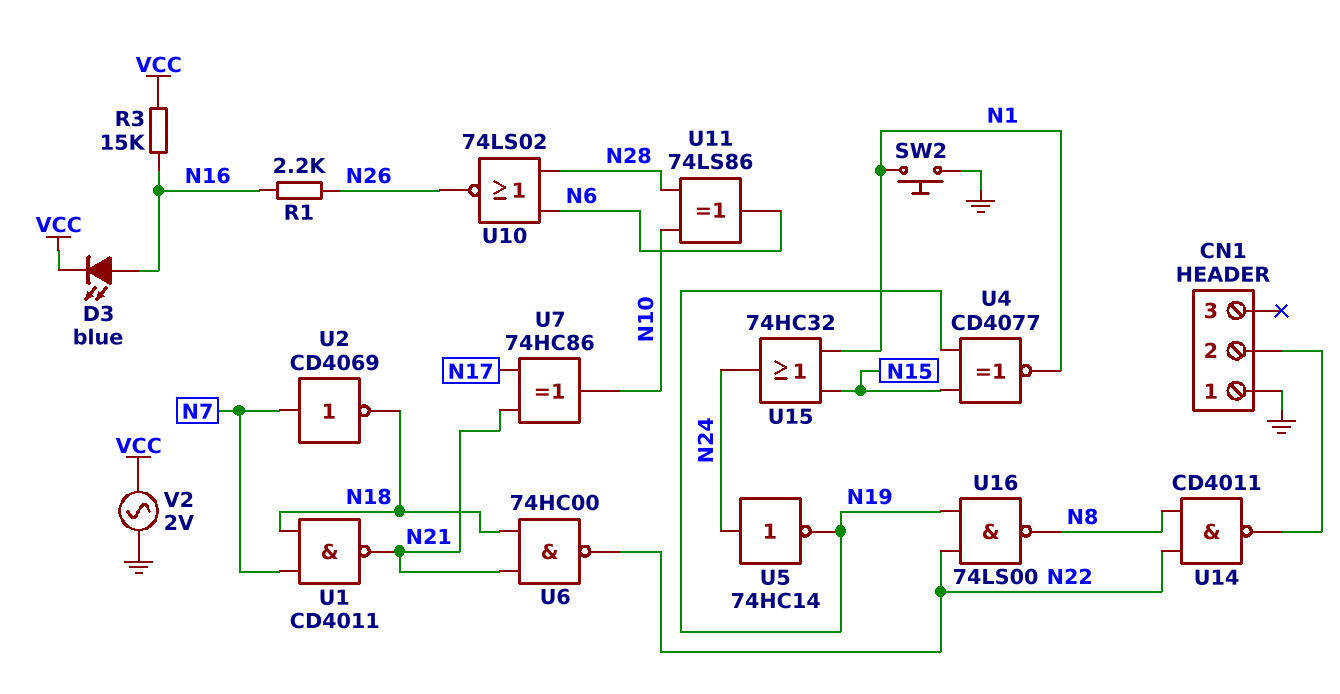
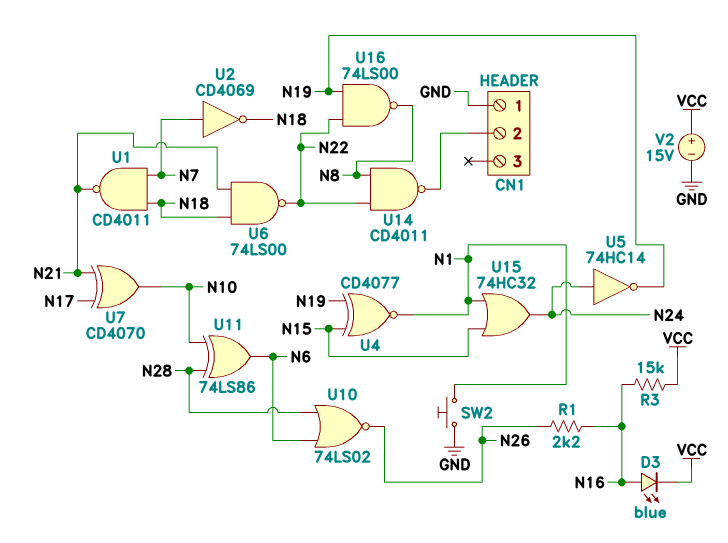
U6: NAND 74HC00 (in N18, in N21, out N22) -> NAND 74LS00 (in N18, in N21, out N22)
U7: XOR 74HC86 (in N17, in N21, out N10) -> XOR CD4070 (in N17, in N21, out N10)
V2: AC 2V (GND, VCC) -> 15V (plus VCC, minus GND)

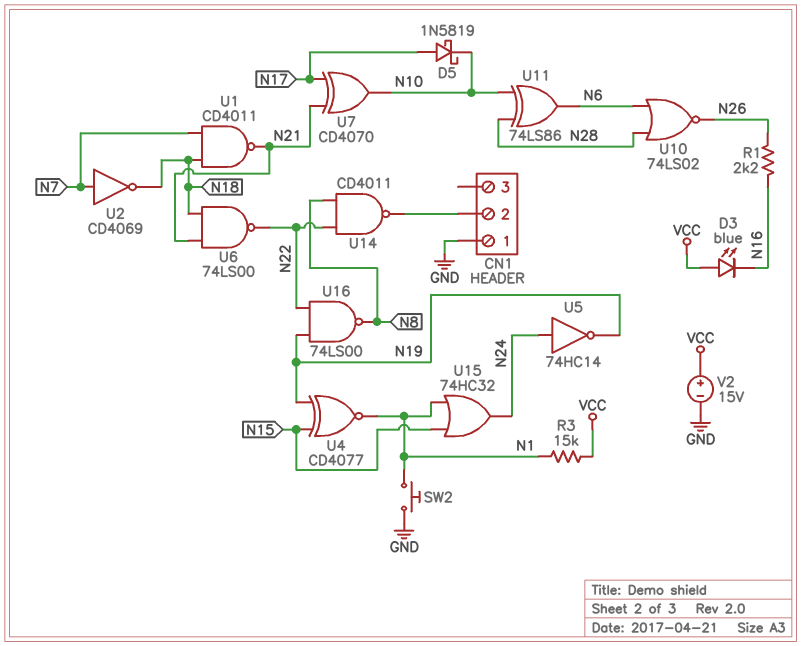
D3: LED blue (A N16, K VCC) -> LED blue (A VCC, K N16)
D5: none -> schottky 1N5819 (A N17, K N10)
R3: 15k (N16, VCC) -> 15k (N1, VCC)

